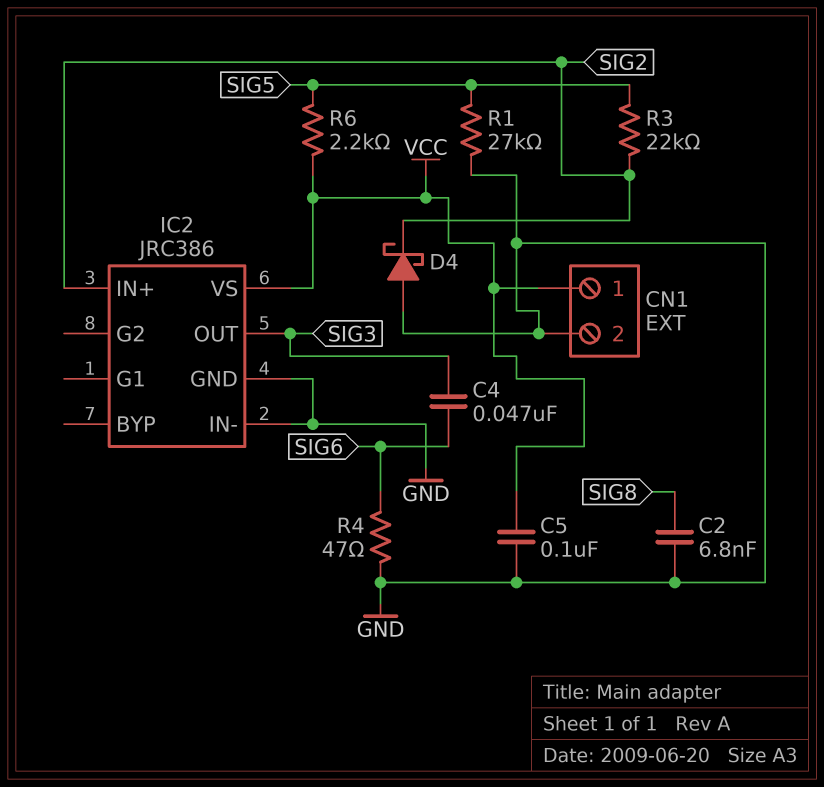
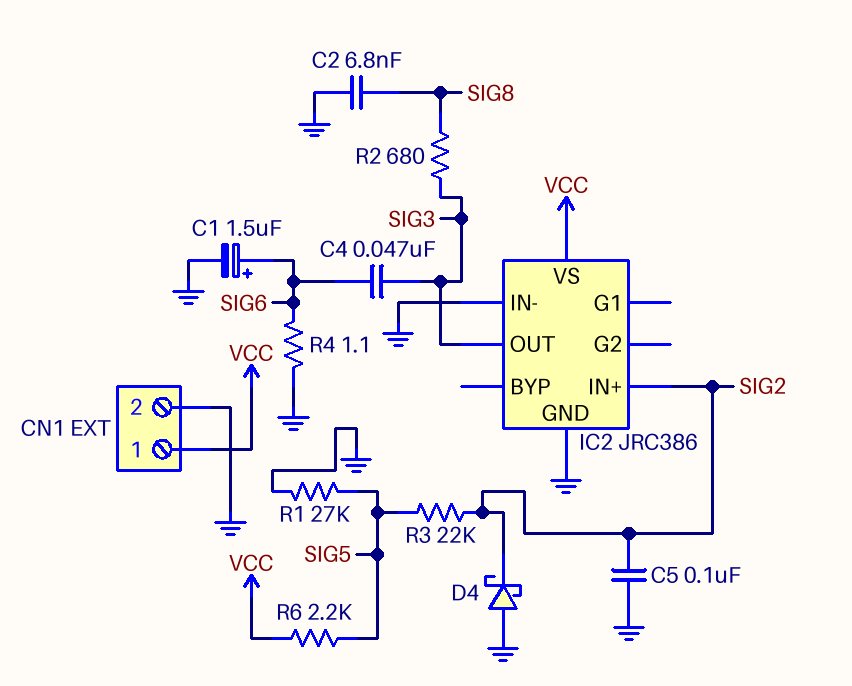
C1: none -> 1.5uF (plus SIG6, minus GND)
C5: 100nF (GND, VCC) -> 100nF (GND, SIG2)
R2: none -> 680 (SIG3, SIG8)
R4: 47 (GND, SIG6) -> 1.1 (GND, SIG6)

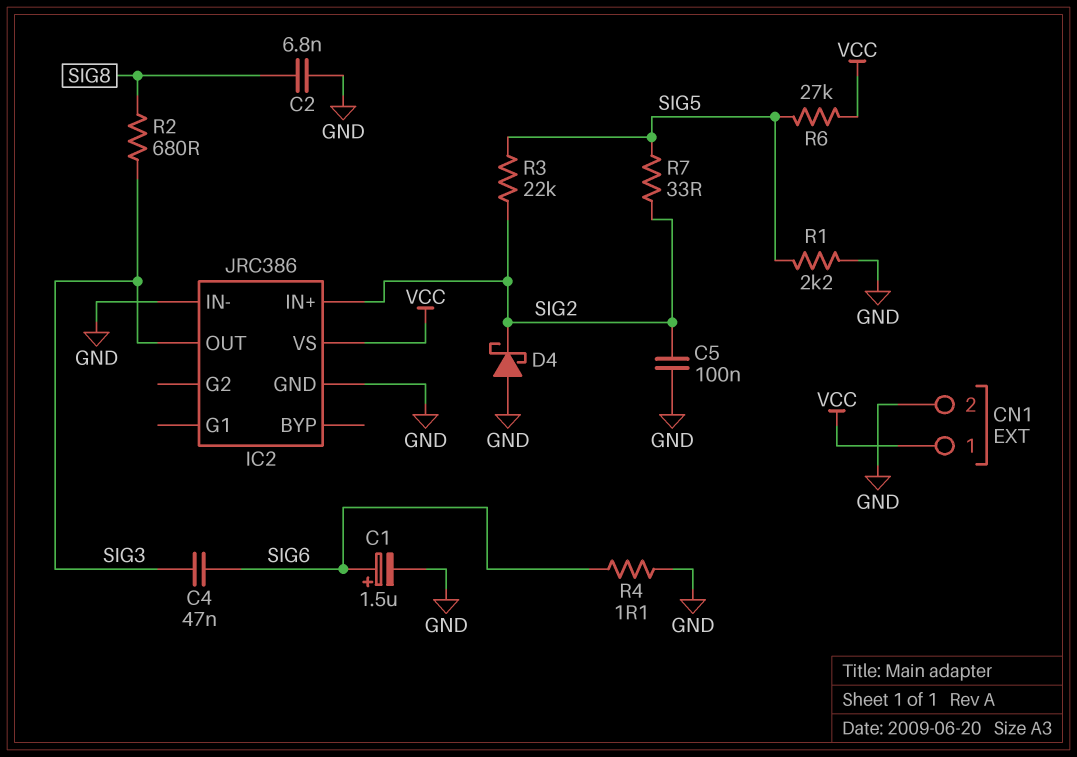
R1: 27k (GND, SIG5) -> 2.2k (GND, SIG5)
R6: 2.2k (SIG5, VCC) -> 27k (SIG5, VCC)
R7: none -> 33 (SIG2, SIG5)

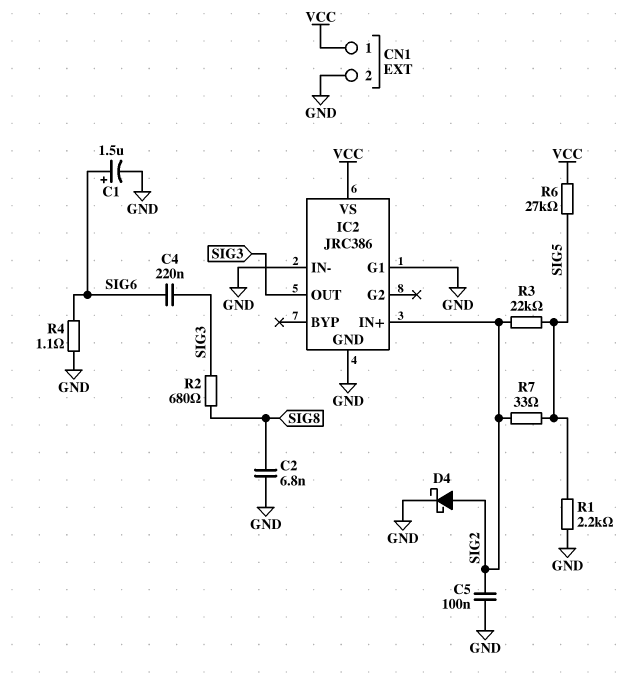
C4: 47nF (SIG3, SIG6) -> 220nF (SIG3, SIG6)
D4: schottky (A GND, K SIG2) -> schottky (A SIG2, K GND)
IC2 pin G1: none -> GND

